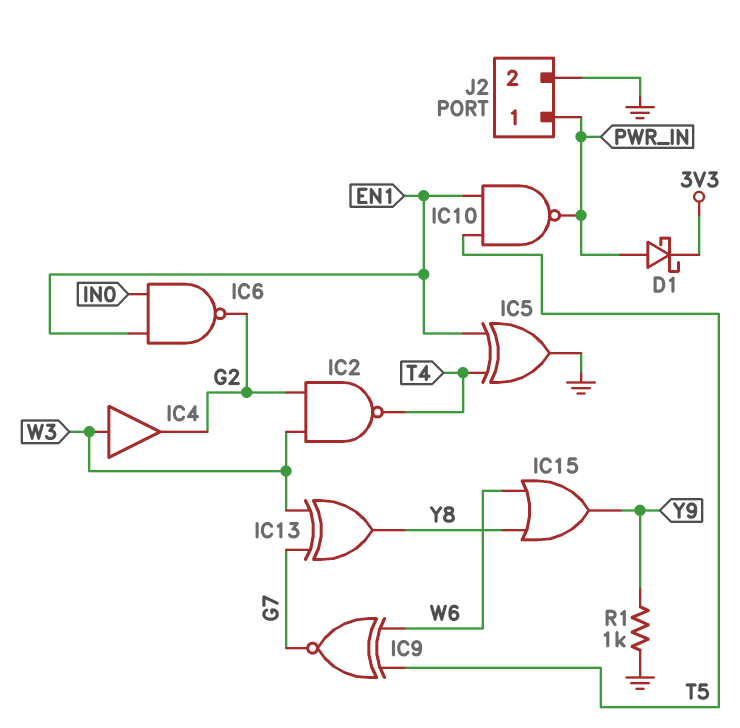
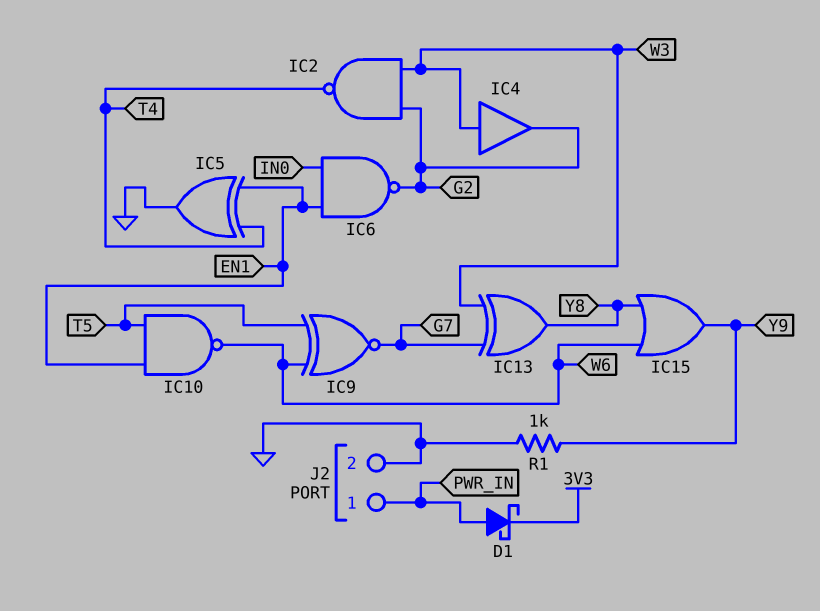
IC10: NAND (in EN1, in T5, out PWR_IN) -> NAND (in EN1, in T5, out W6)

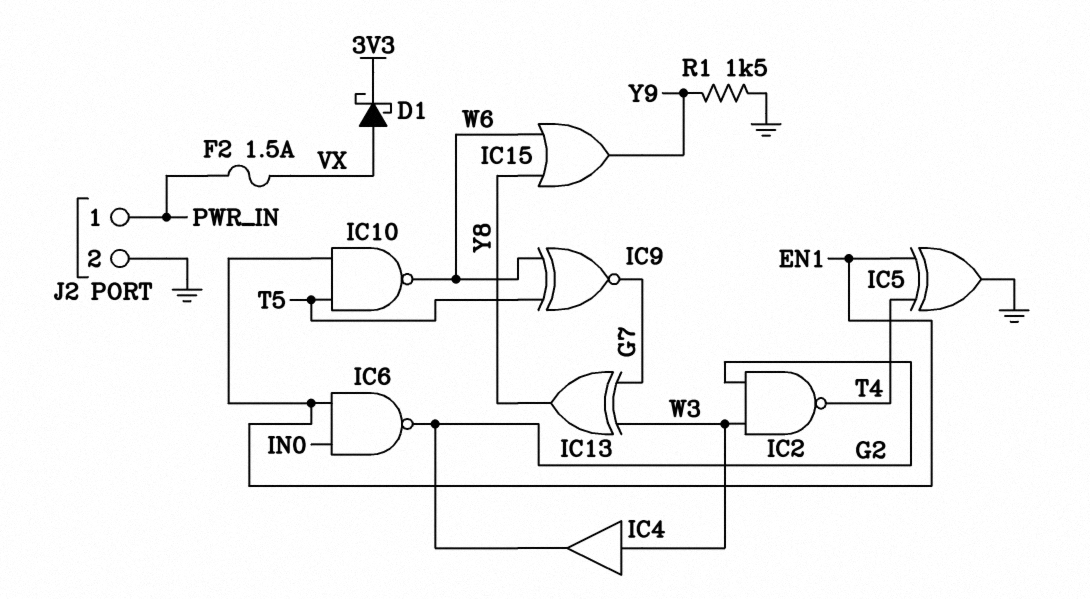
D1: schottky (A PWR_IN, K 3V3) -> schottky (A VX, K 3V3)
F2: none -> 1.5A (PWR_IN, VX)
R1: 1k (GND, Y9) -> 1.5k (GND, Y9)

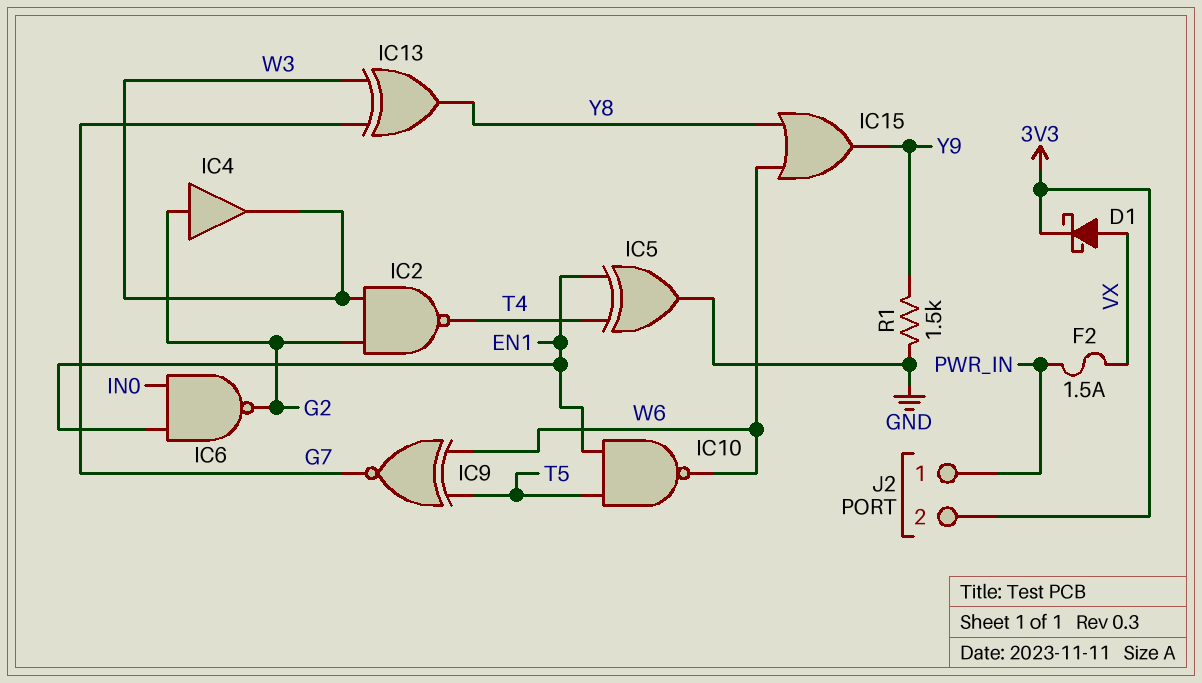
IC4: buffer (in W3, out G2) -> buffer (in G2, out W3)
J2 pin 2: GND -> 3V3

